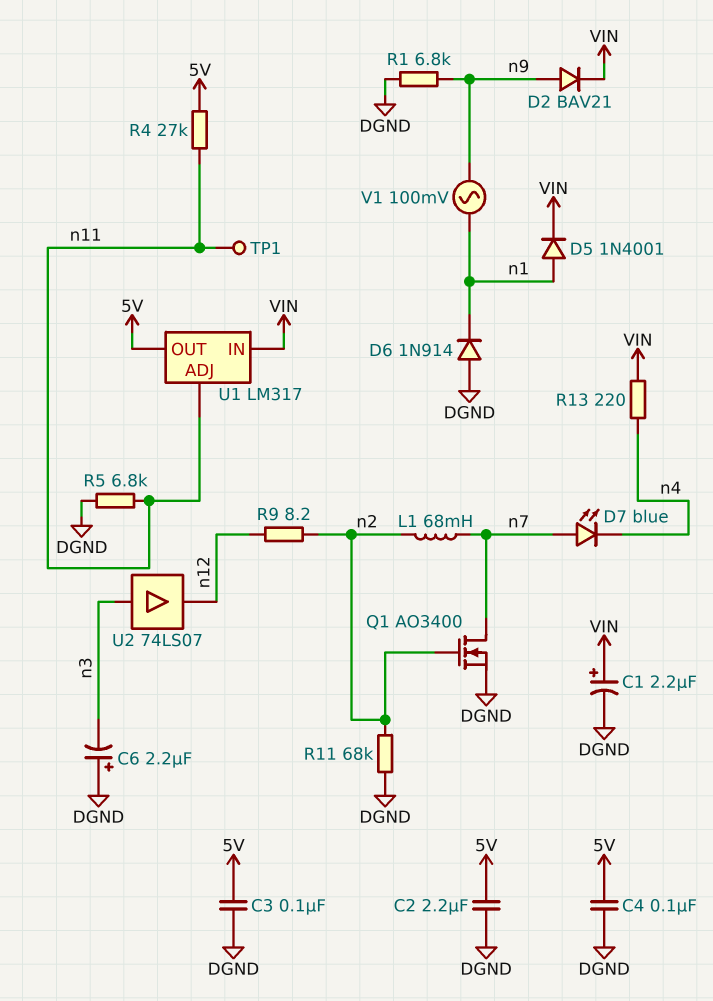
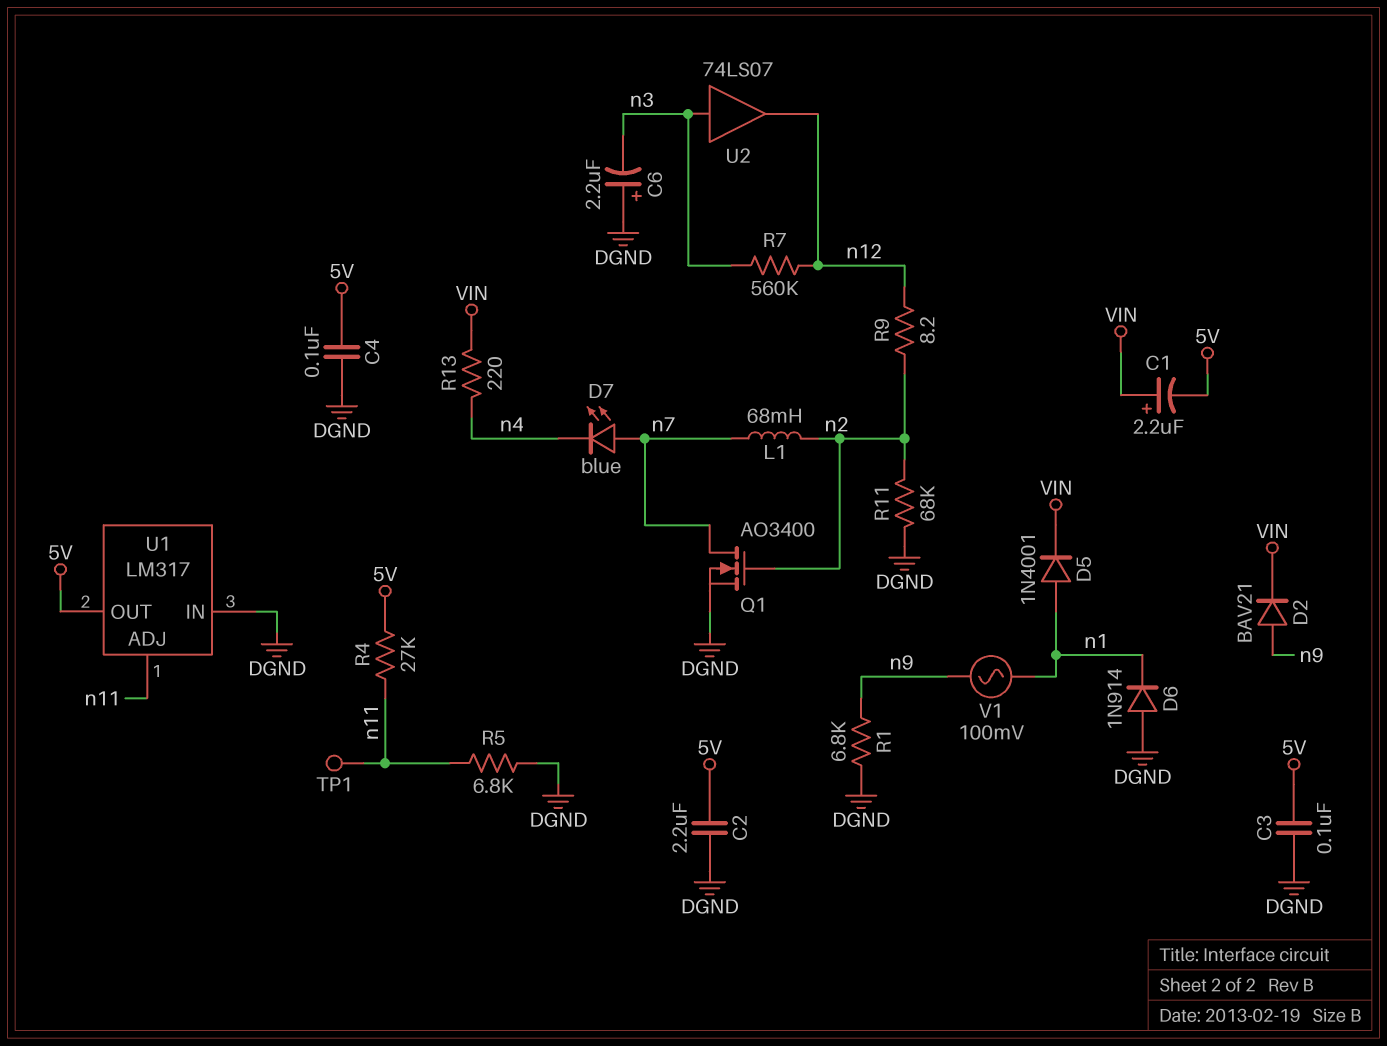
C1: 2.2uF (plus VIN, minus DGND) -> 2.2uF (plus VIN, minus 5V)
R7: none -> 560k (n3, n12)
U1 pin IN: VIN -> DGND

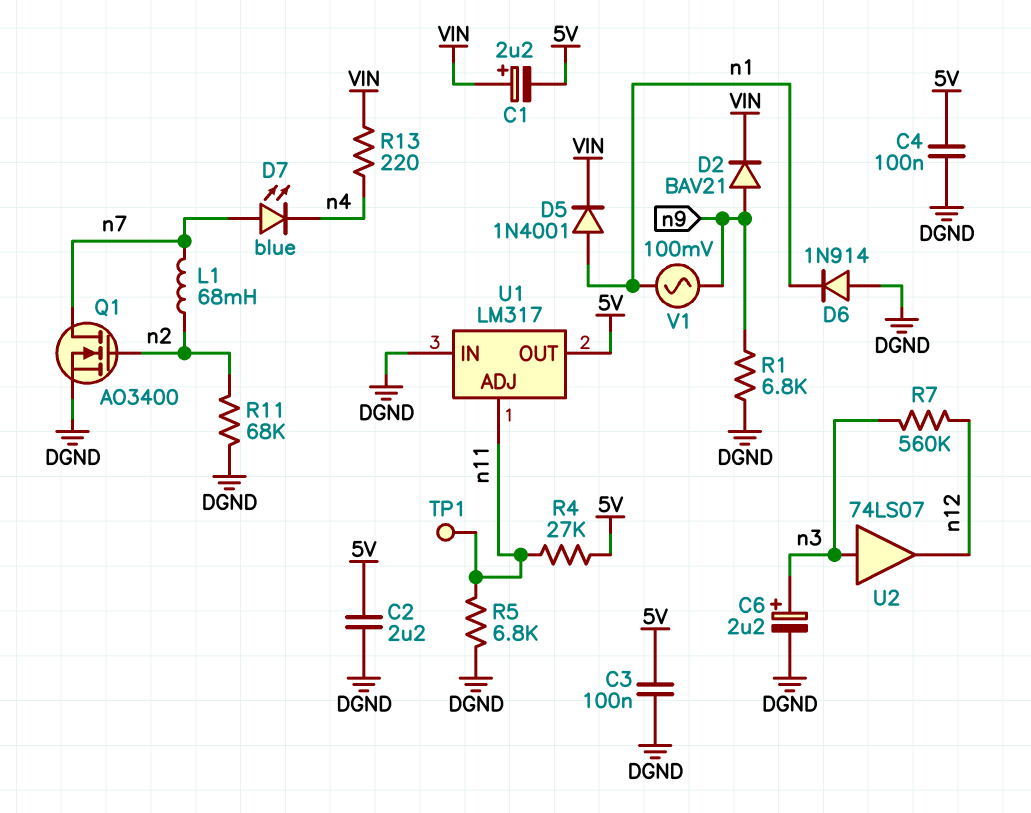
C6: 2.2uF (plus DGND, minus n3) -> 2.2uF (plus n3, minus DGND)
R9: 8.2 (n2, n12) -> none

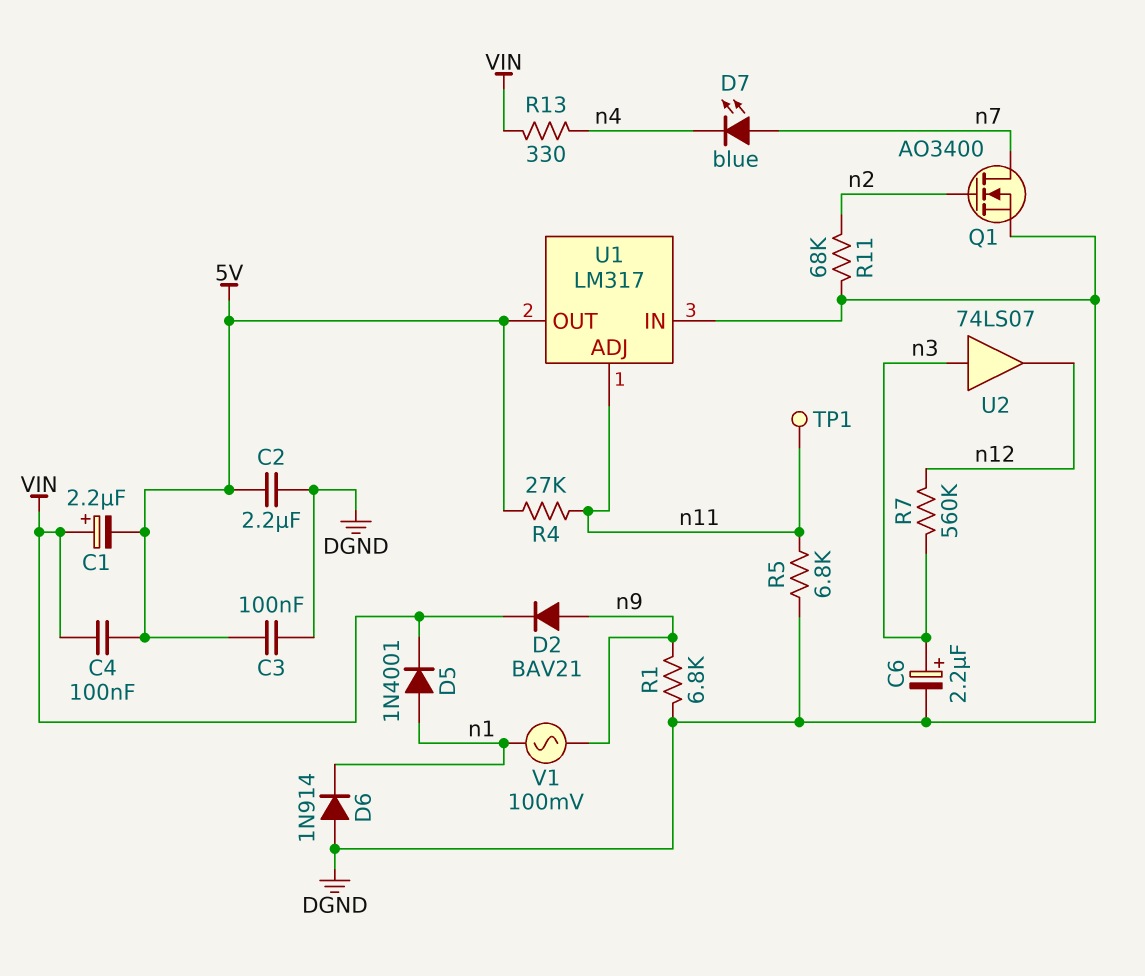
C4: 100nF (5V, DGND) -> 100nF (5V, VIN)
L1: 68mH (n2, n7) -> none
R13: 220 (VIN, n4) -> 330 (VIN, n4)

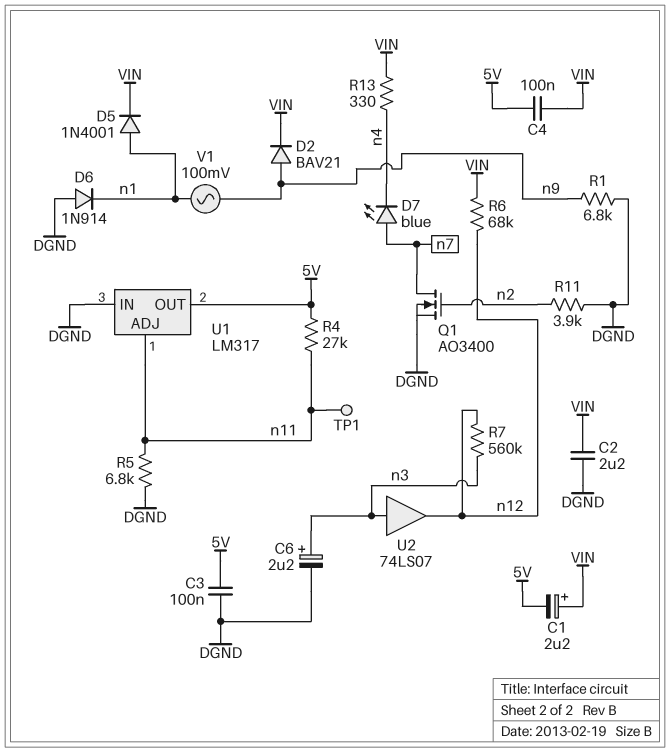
C2: 2.2uF (5V, DGND) -> 2.2uF (DGND, VIN)
R6: none -> 68k (VIN, n12)
R11: 68k (DGND, n2) -> 3.9k (DGND, n2)

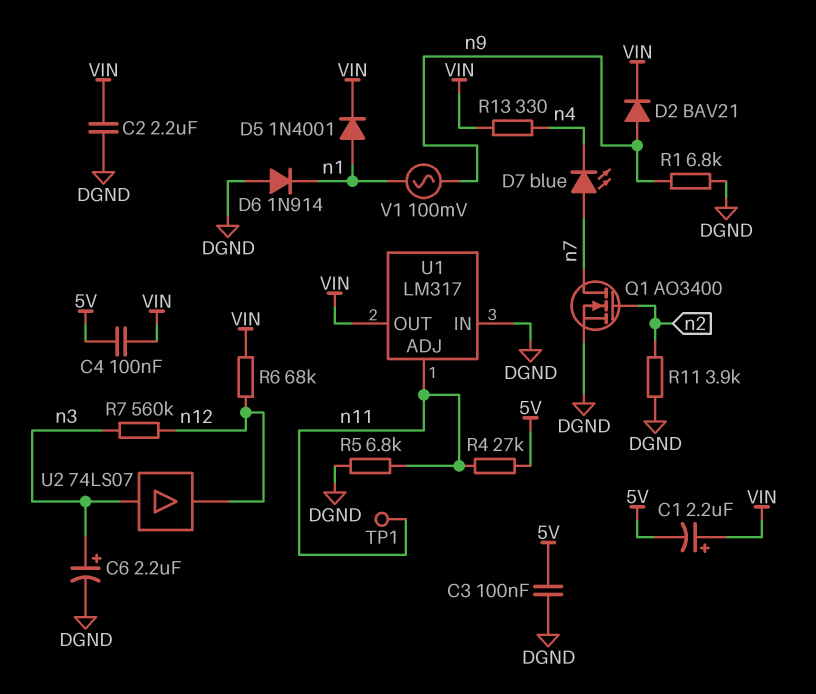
U1 pin OUT: 5V -> VIN

